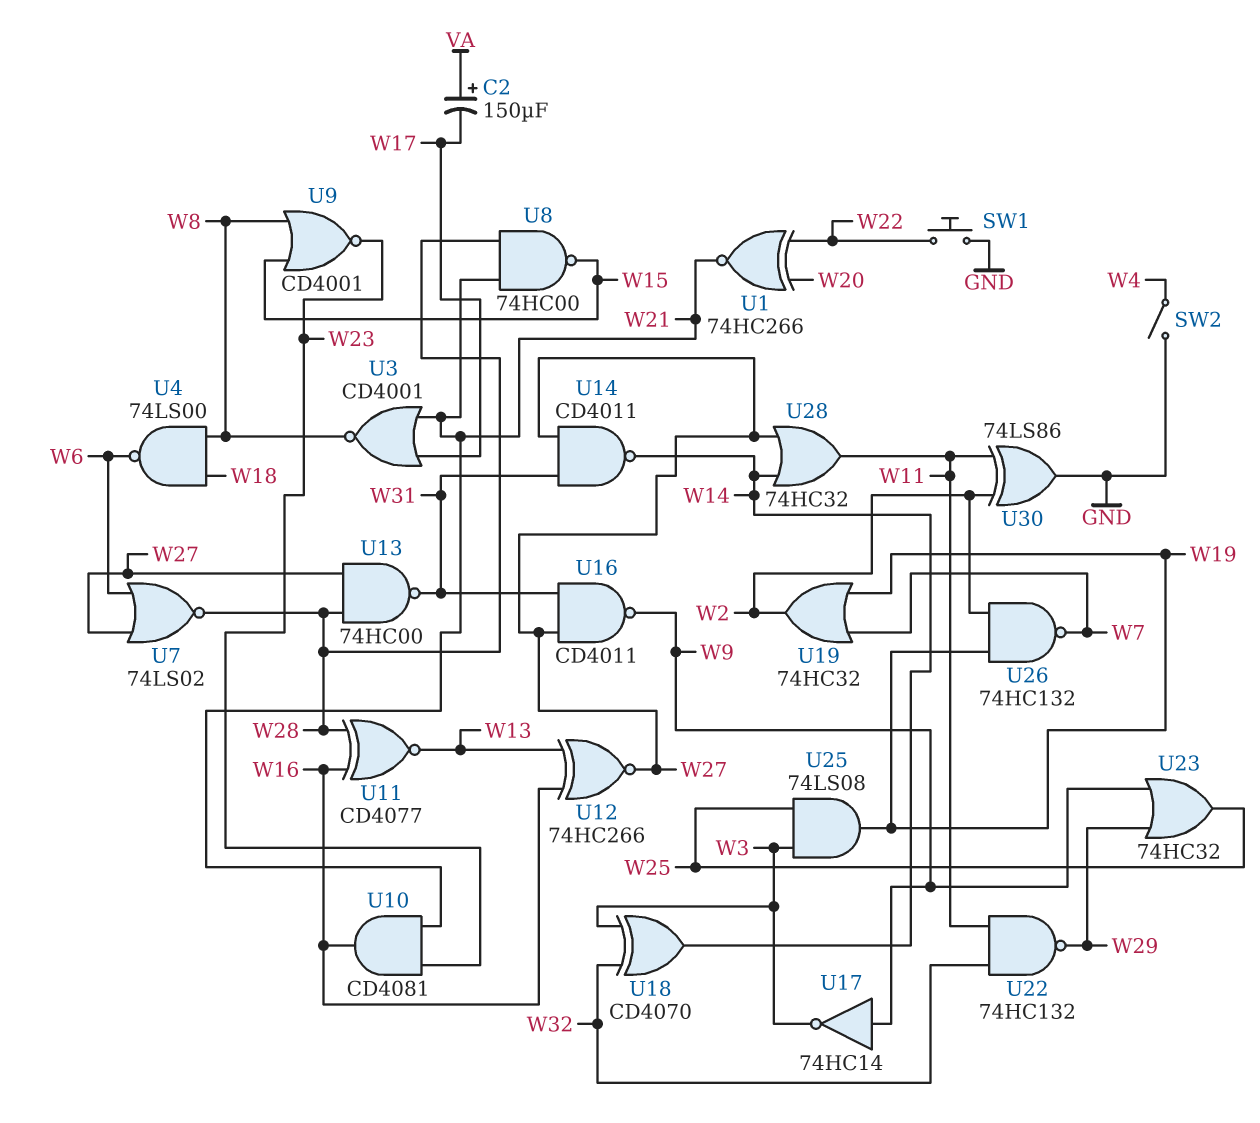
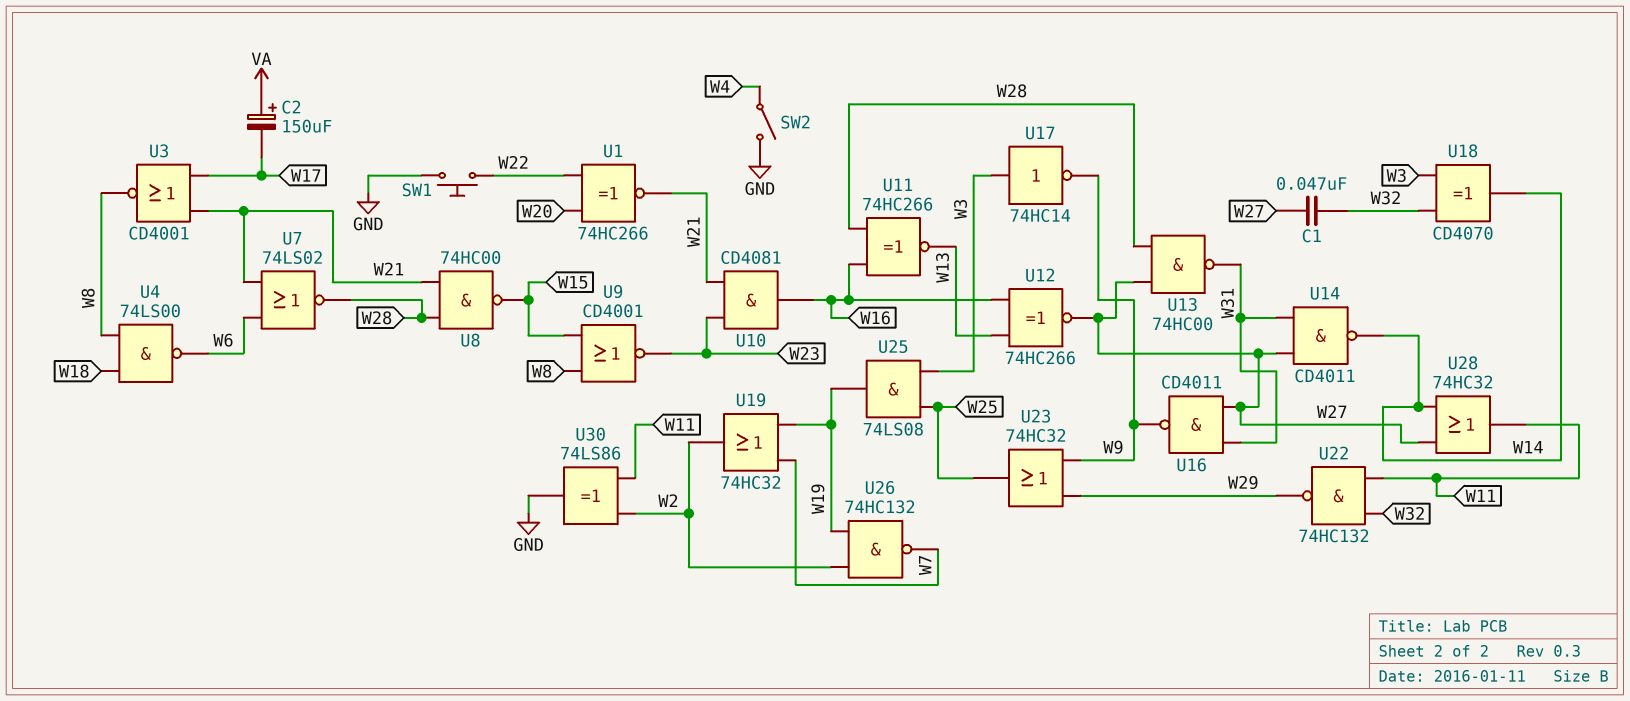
C1: none -> 47nF (W27, W32)
U7: NOR 74LS02 (in W6, in W27, out W28) -> NOR 74LS02 (in W6, in W21, out W28)
U11: XNOR CD4077 (in W16, in W28, out W13) -> XNOR 74HC266 (in W16, in W28, out W13)
U17: NOT 74HC14 (in W9, out W3) -> NOT 74HC14 (in W3, out W9)

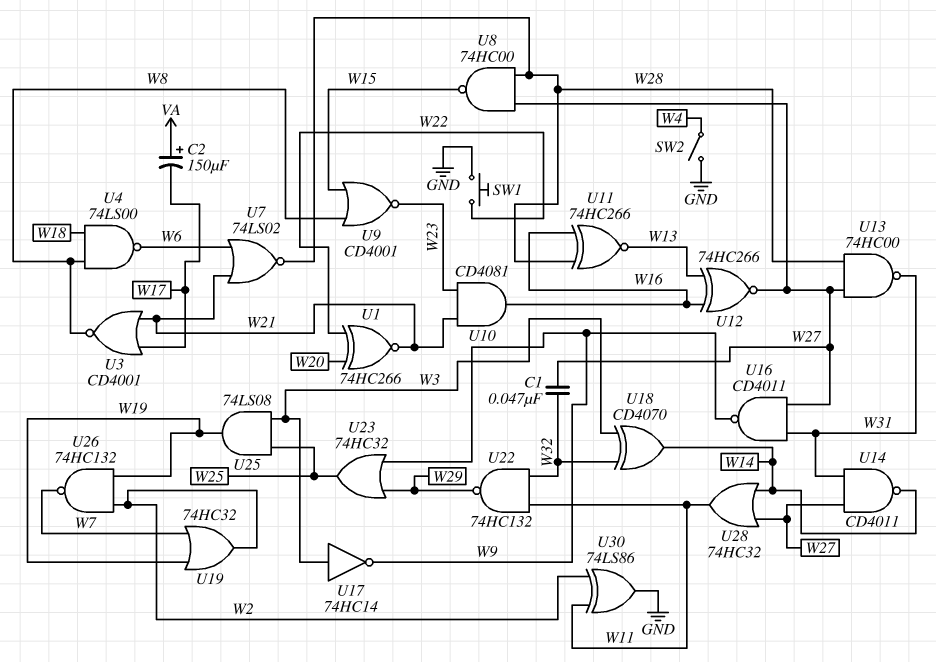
U8: NAND 74HC00 (in W21, in W28, out W15) -> NAND 74HC00 (in W27, in W28, out W15)

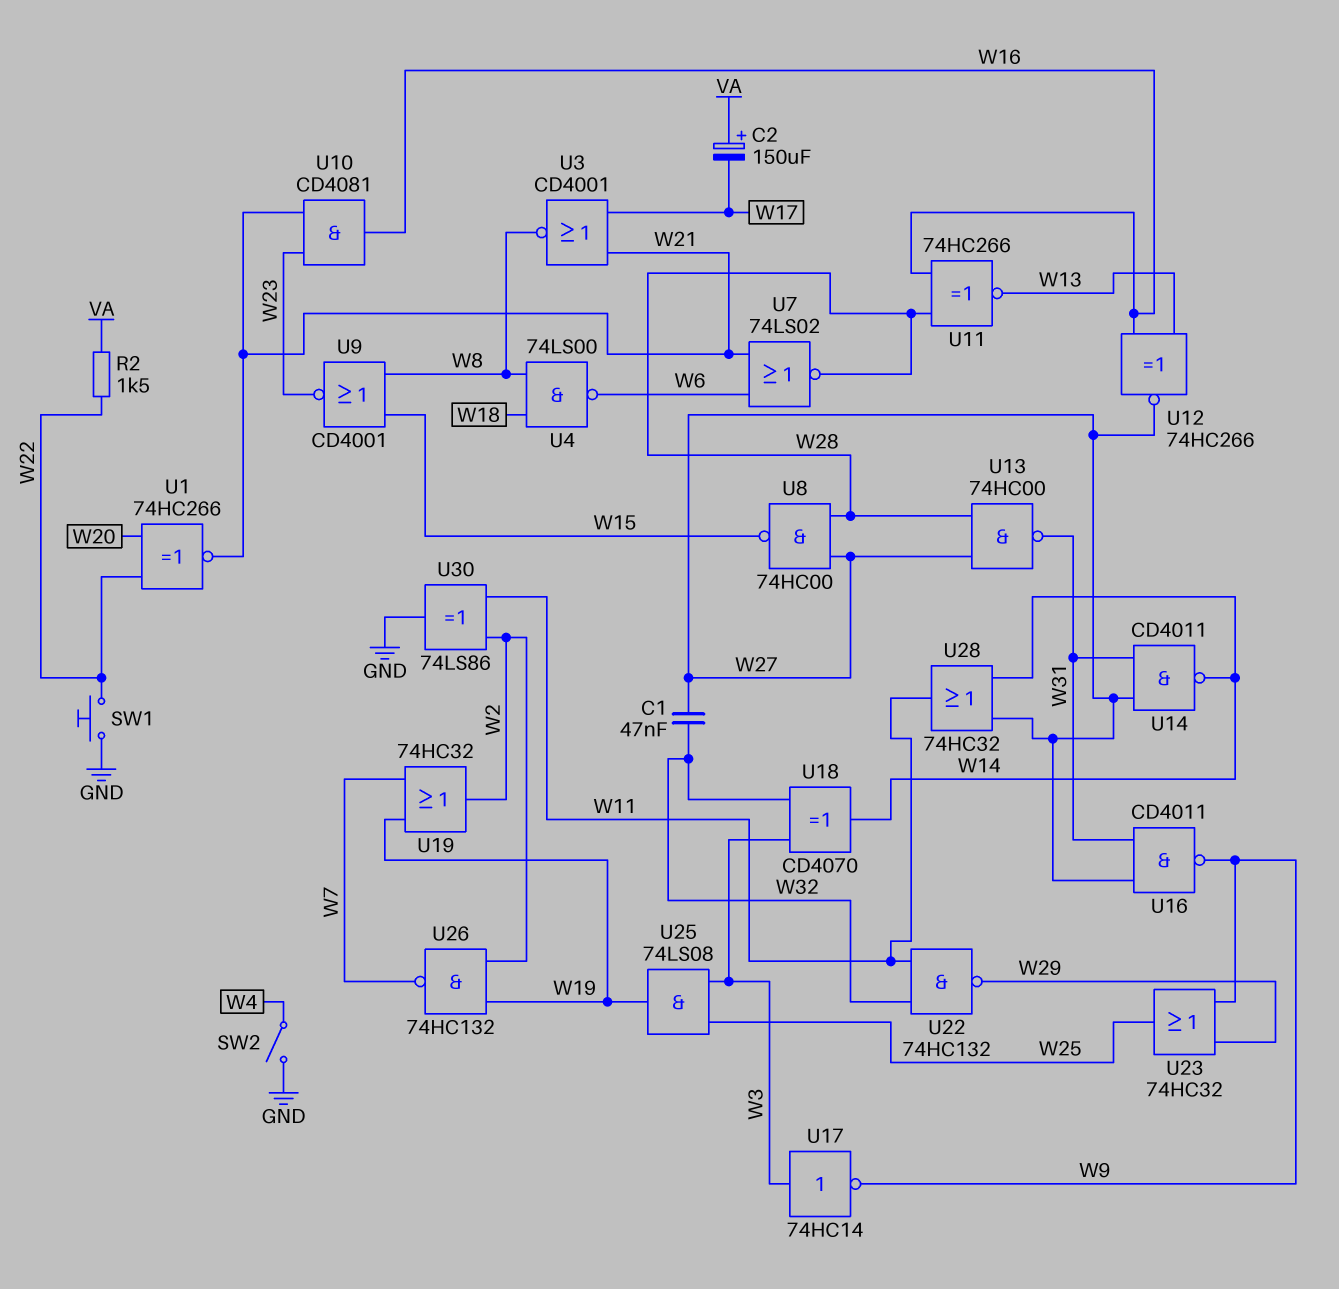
R2: none -> 1.5k (VA, W22)

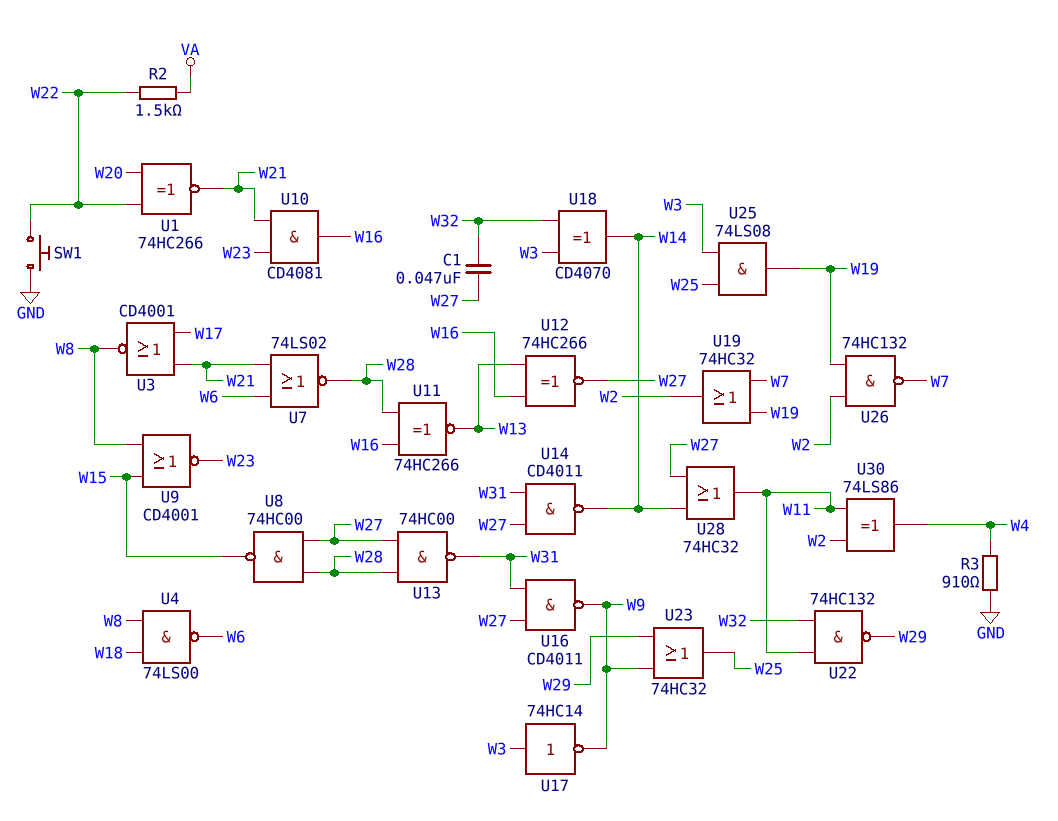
C2: 150uF (plus VA, minus W17) -> none
R3: none -> 910 (GND, W4)
SW2: switch (GND, W4) -> none
U30: XOR 74LS86 (in W2, in W11, out GND) -> XOR 74LS86 (in W2, in W11, out W4)

